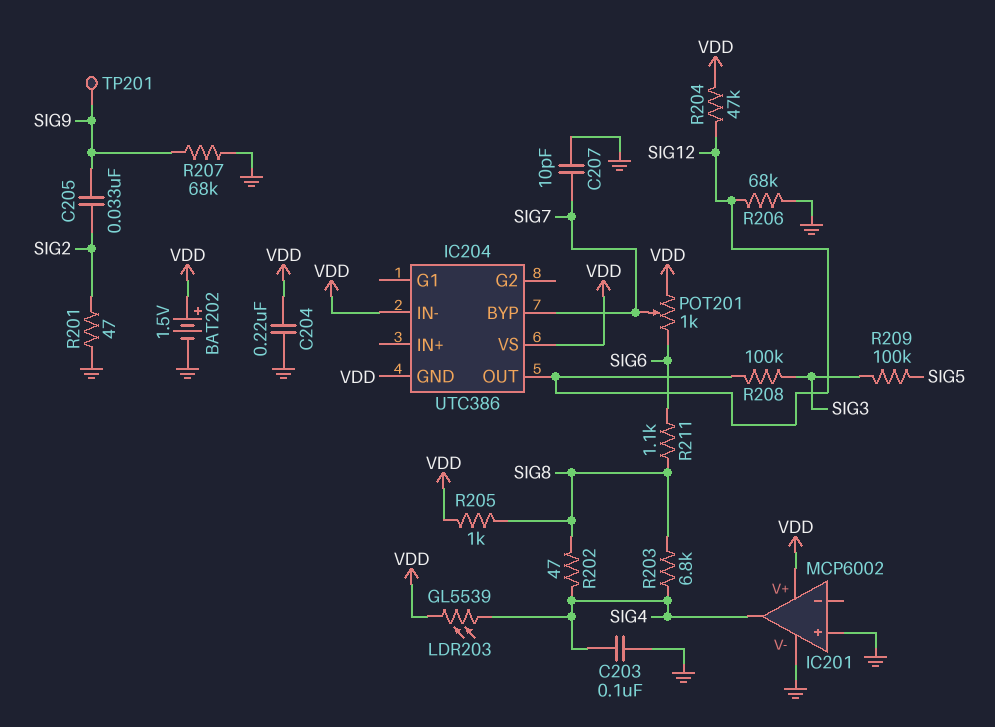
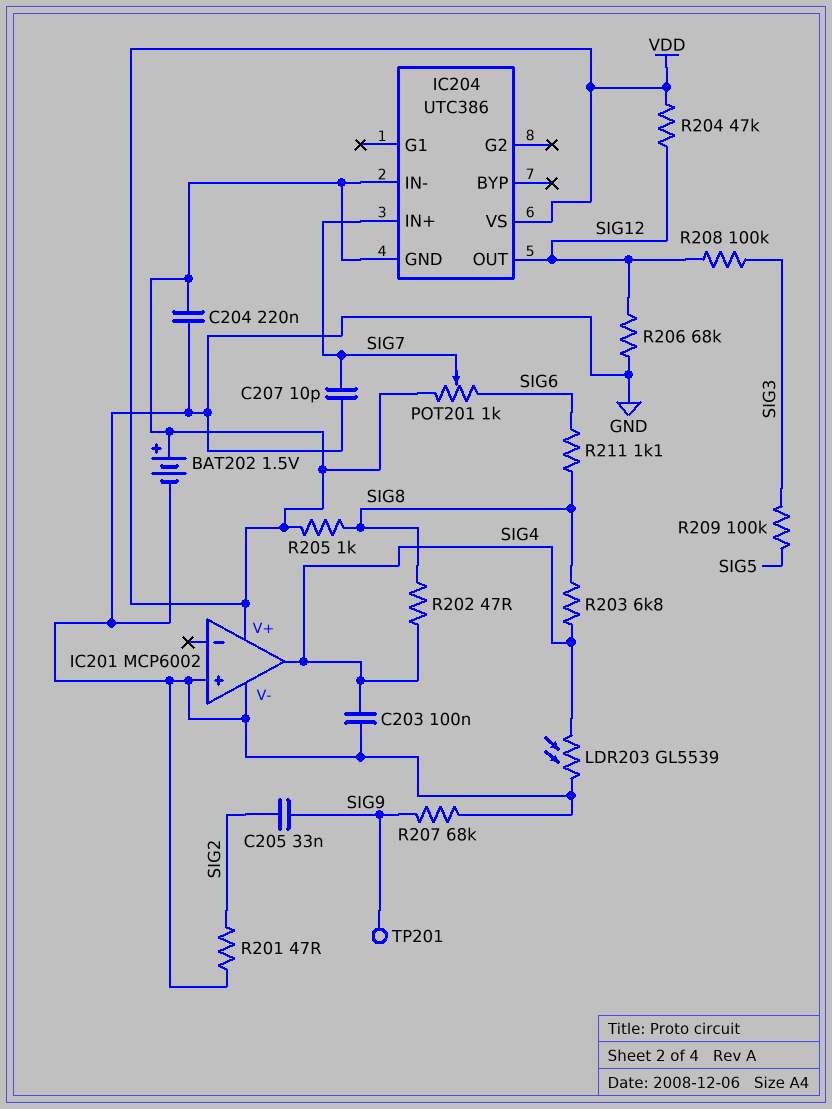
IC204 pin BYP: SIG7 -> none
IC204 pin IN+: none -> SIG7
LDR203: GL5539 (SIG4, VDD) -> GL5539 (GND, SIG4)

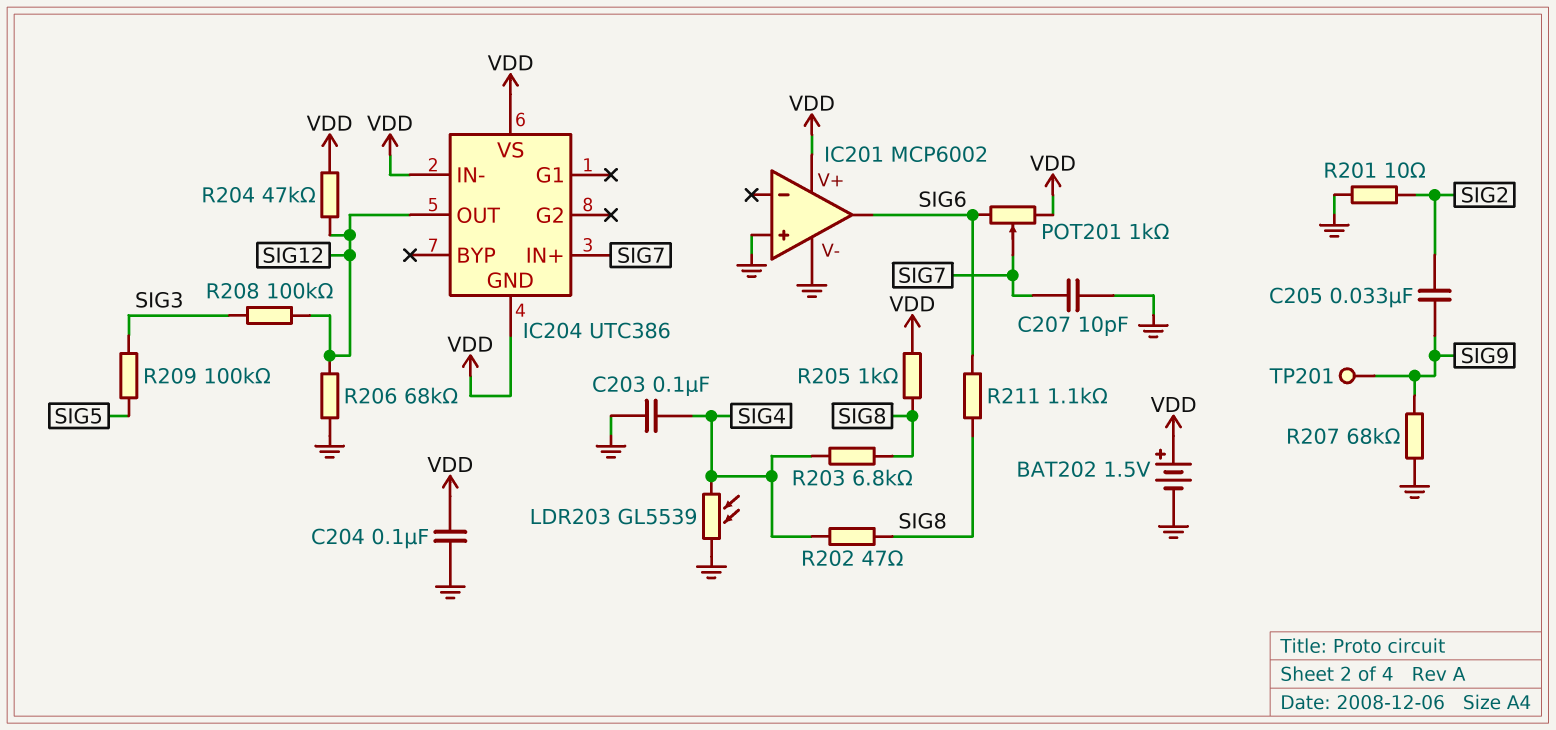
C204: 220nF (GND, VDD) -> 100nF (GND, VDD)
IC201 pin out: SIG4 -> SIG6
R201: 47 (GND, SIG2) -> 10 (GND, SIG2)

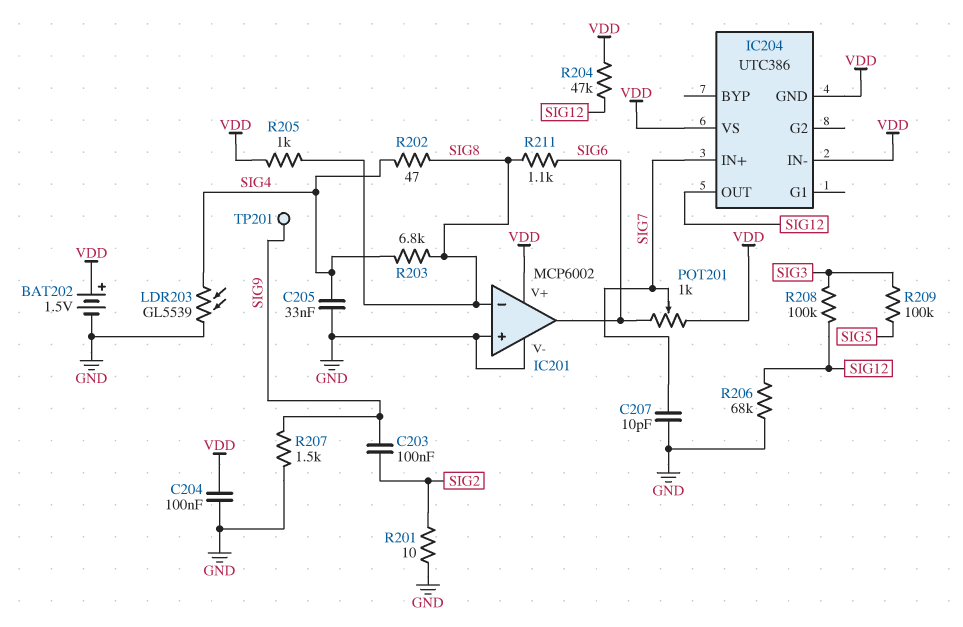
C203: 100nF (GND, SIG4) -> 100nF (SIG2, SIG9)
C205: 33nF (SIG2, SIG9) -> 33nF (GND, SIG4)
IC201 pin in-: none -> SIG8
R207: 68k (GND, SIG9) -> 1.5k (GND, SIG9)

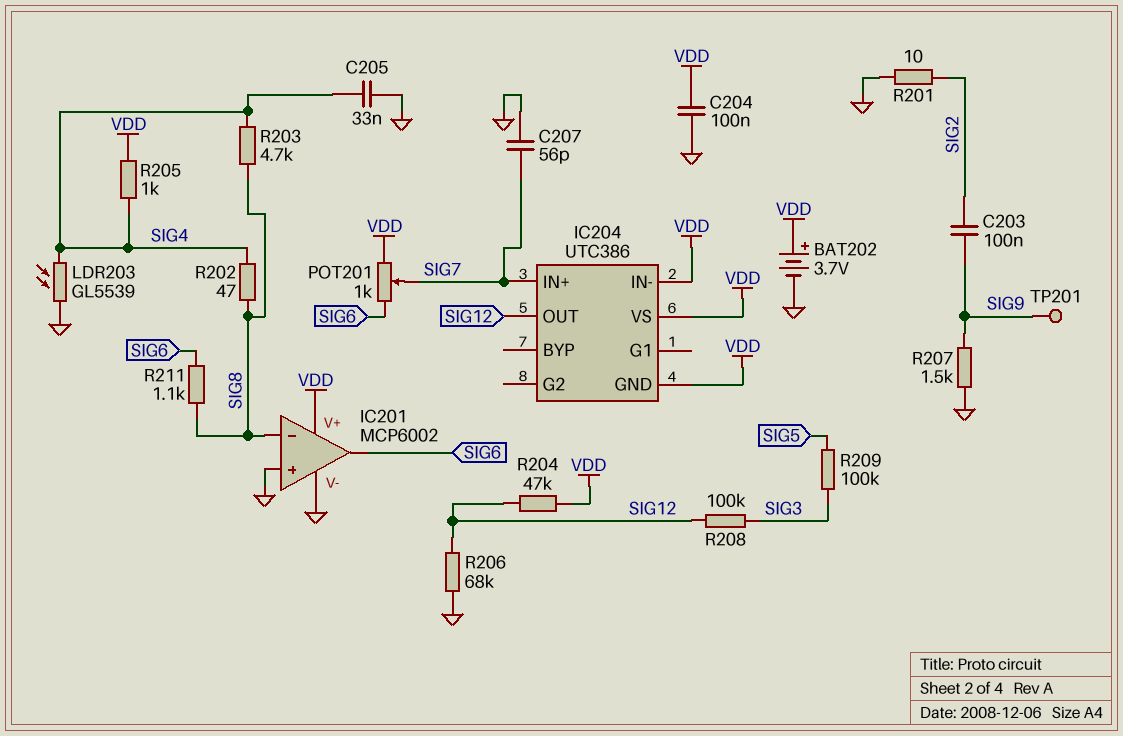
BAT202: 1.5V (plus VDD, minus GND) -> 3.7V (plus VDD, minus GND)
C207: 10pF (GND, SIG7) -> 56pF (GND, SIG7)
R203: 6.8k (SIG4, SIG8) -> 4.7k (SIG4, SIG8)
R205: 1k (SIG8, VDD) -> 1k (SIG4, VDD)

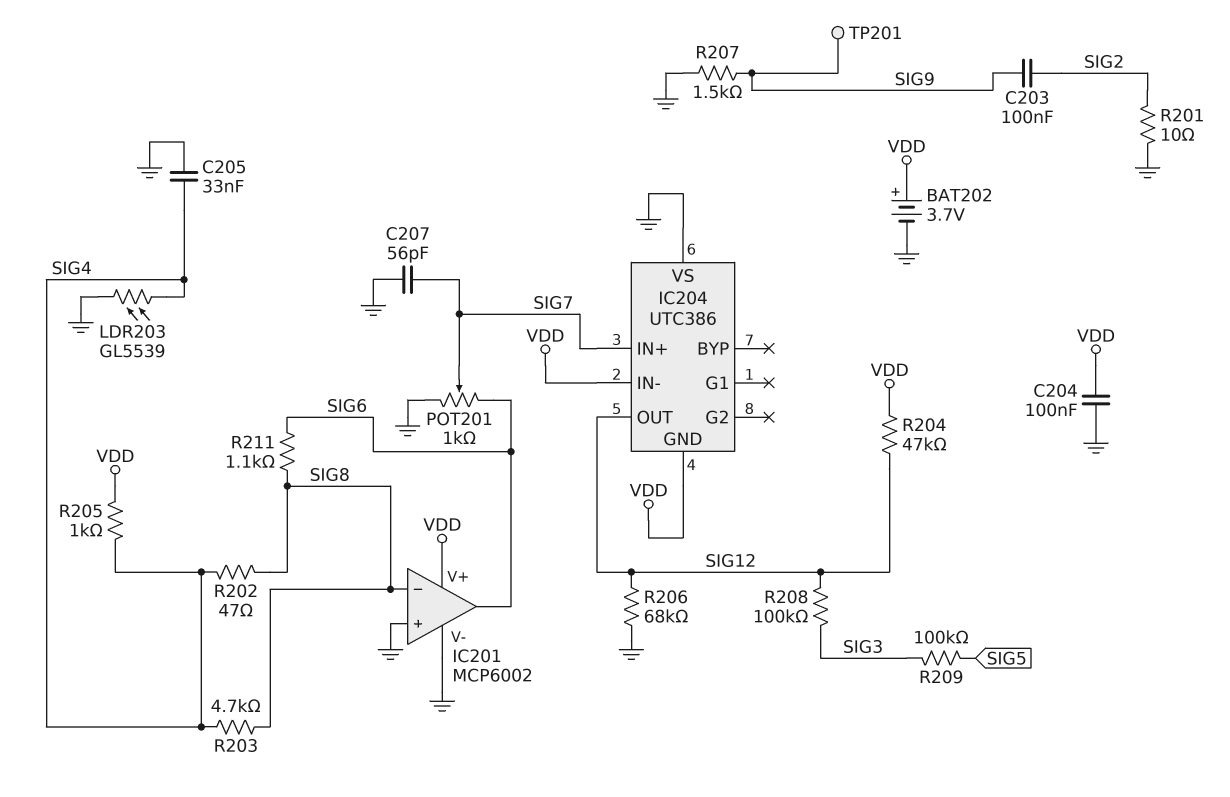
IC204 pin VS: VDD -> GND
POT201: 1k (SIG6, VDD, wiper SIG7) -> 1k (GND, SIG6, wiper SIG7)

